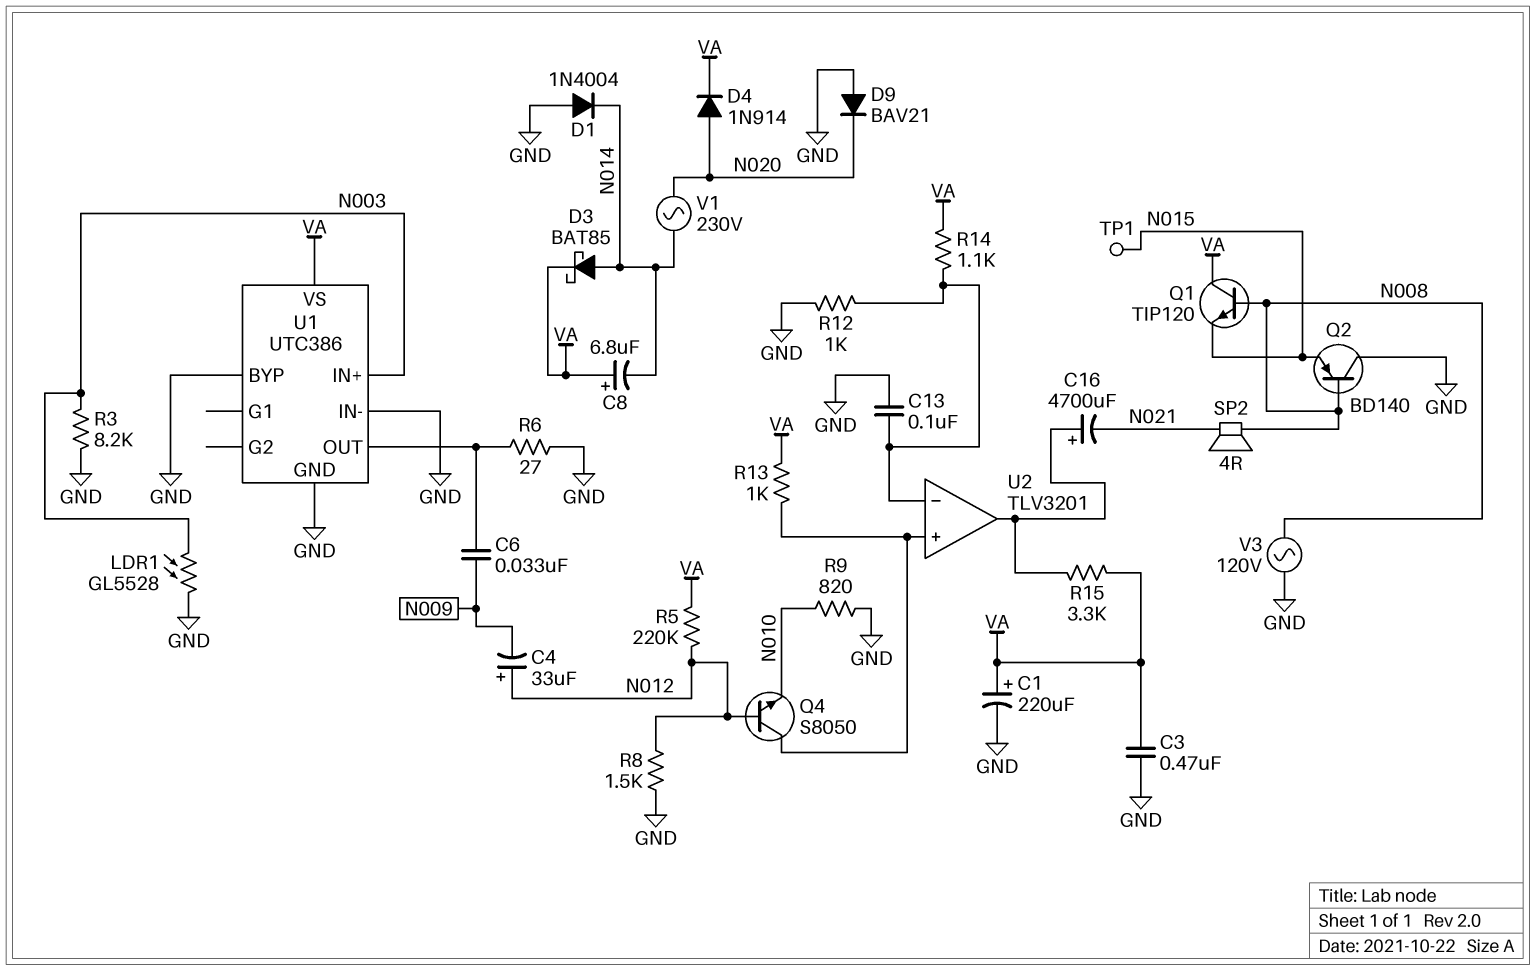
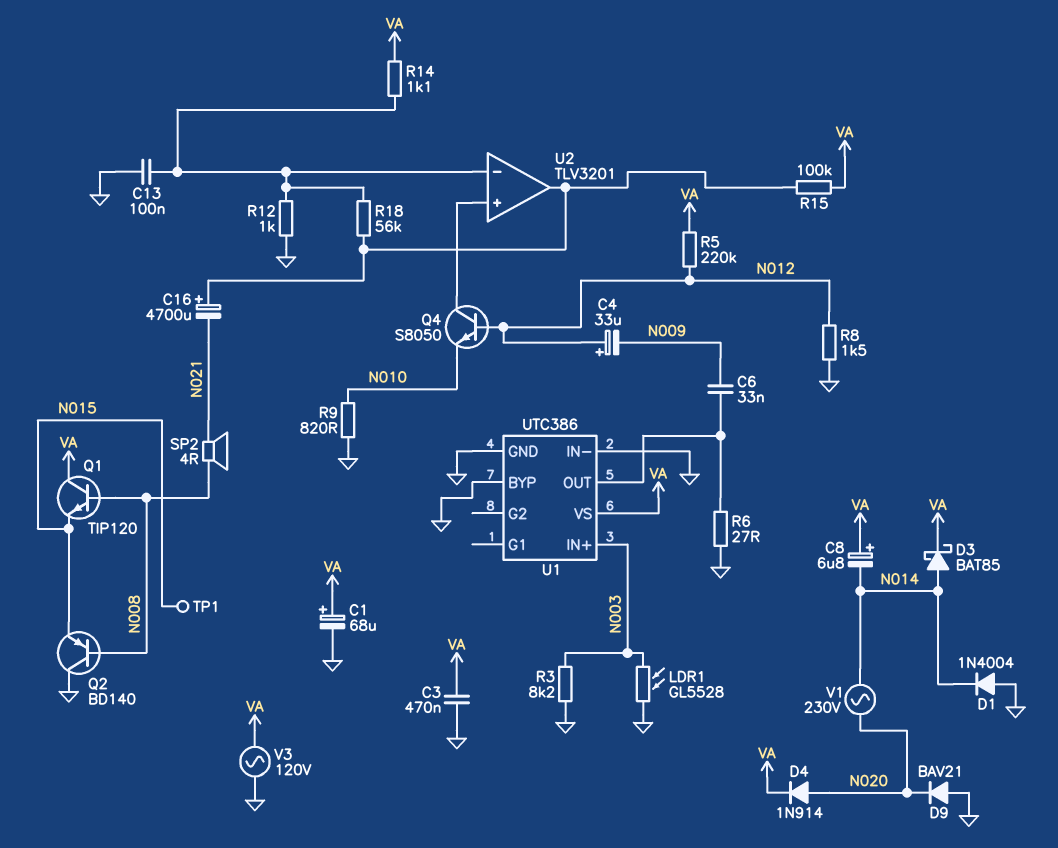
C1: 220uF (plus VA, minus GND) -> 68uF (plus VA, minus GND)
R13: 1k (U2/in+, VA) -> none
R15: 3.3k (U2/out, VA) -> 100k (U2/out, VA)
R18: none -> 56k (U2/in-, U2/out)
V3: AC 120V (GND, N008) -> AC 120V (GND, VA)

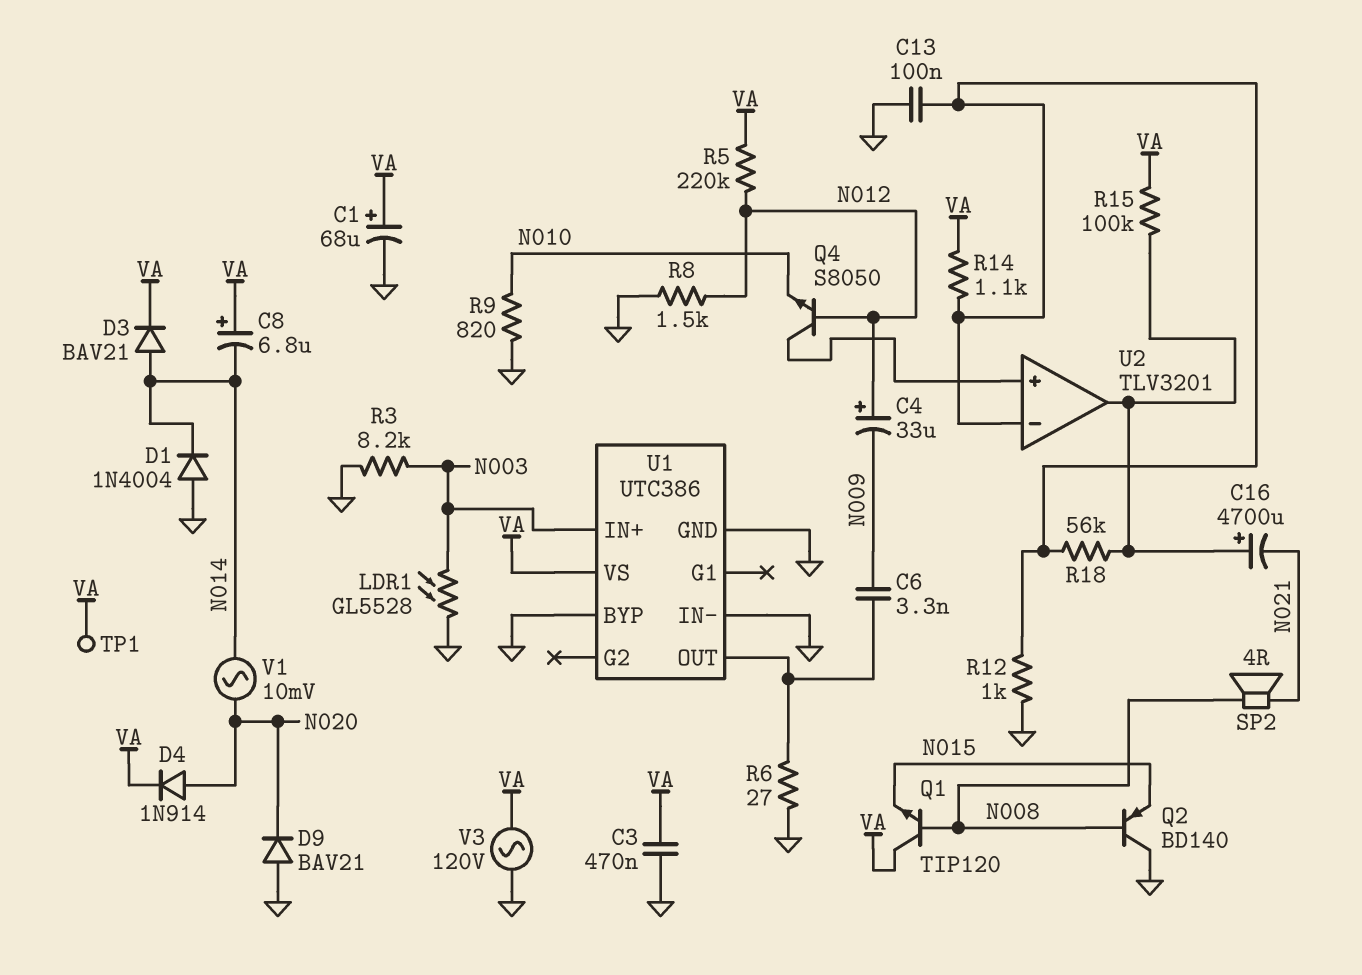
C6: 33nF (N009, U1/OUT) -> 3.3nF (N009, U1/OUT)
D3: schottky BAT85 (A N014, K VA) -> diode BAV21 (A N014, K VA)
TP1: test point (N015) -> test point (VA)
V1: AC 230V (N014, N020) -> AC 10mV (N014, N020)

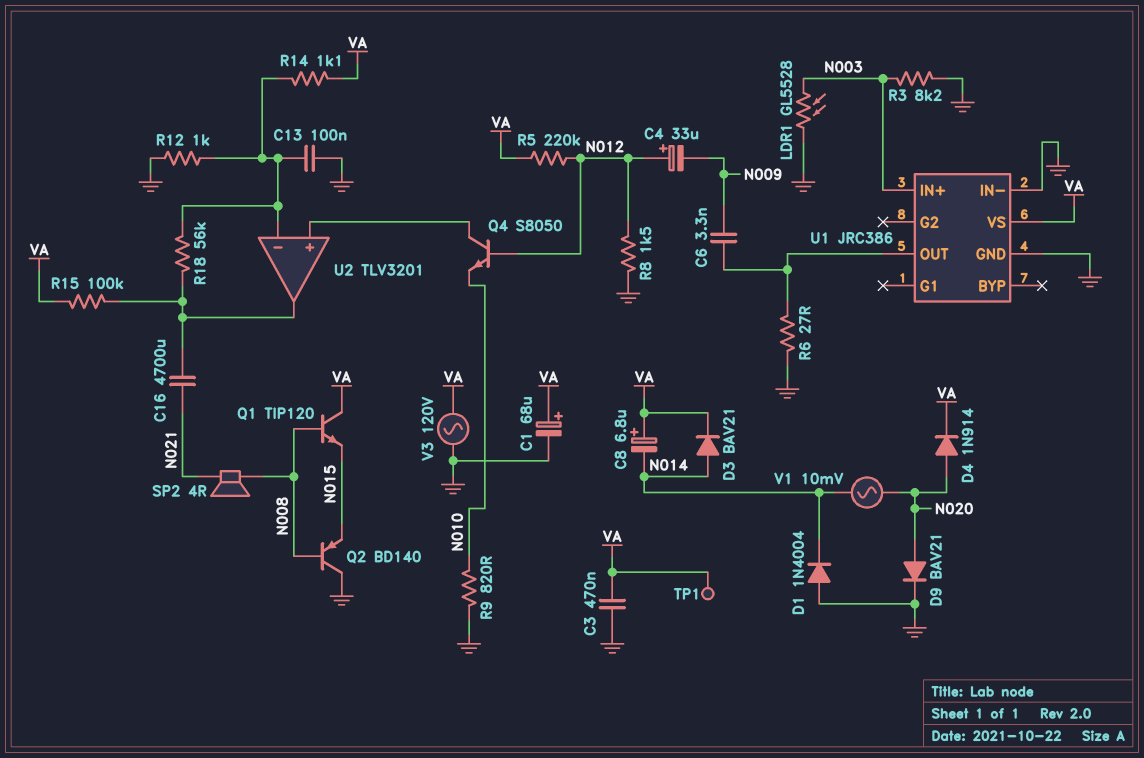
C16: 4700uF (plus U2/out, minus N021) -> 4700uF (N021, U2/out)
D9: diode BAV21 (A GND, K N020) -> diode BAV21 (A N020, K GND)
U1: UTC386 -> JRC386
U1 pin BYP: GND -> none

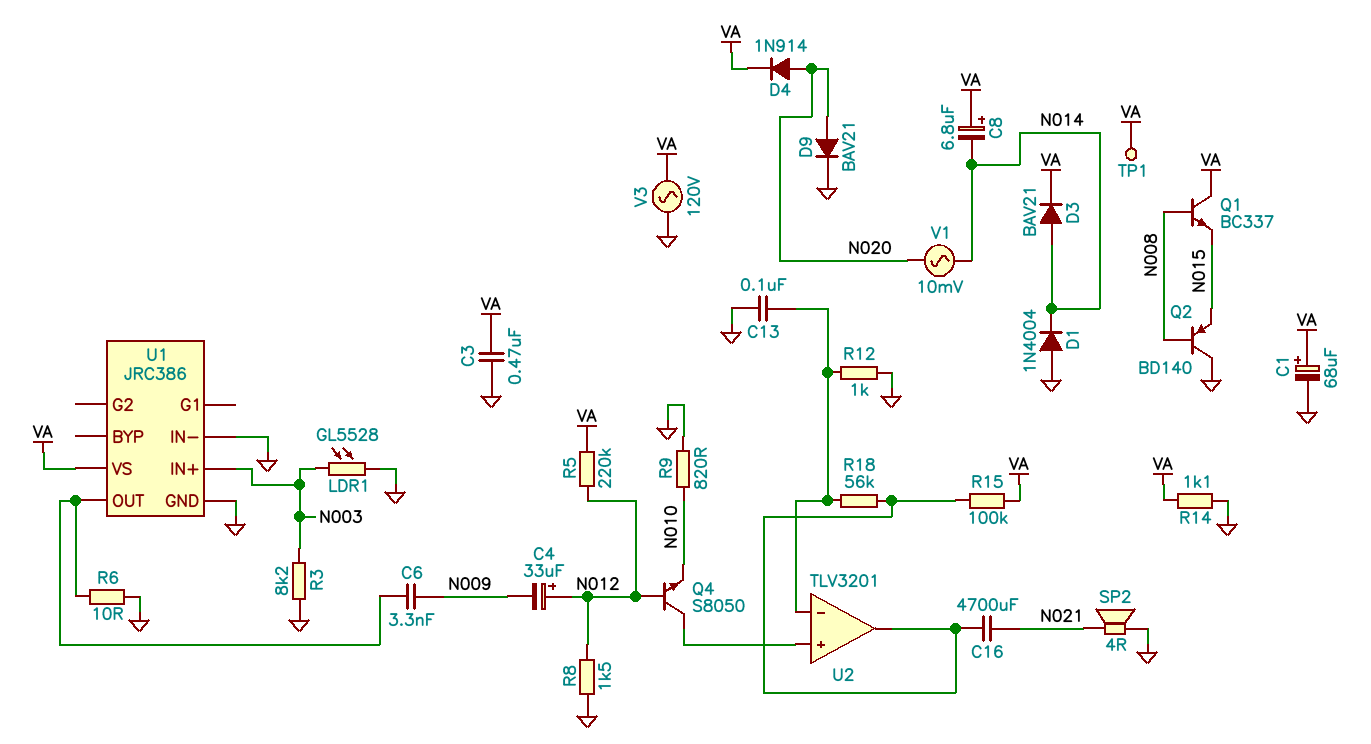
Q1: NPN TIP120 (B N008, C VA, E N015) -> NPN BC337 (B N008, C VA, E N015)
R6: 27 (GND, U1/OUT) -> 10 (GND, U1/OUT)
R14: 1.1k (U2/in-, VA) -> 1.1k (GND, VA)
SP2: speaker 4R (N008, N021) -> speaker 4R (GND, N021)

